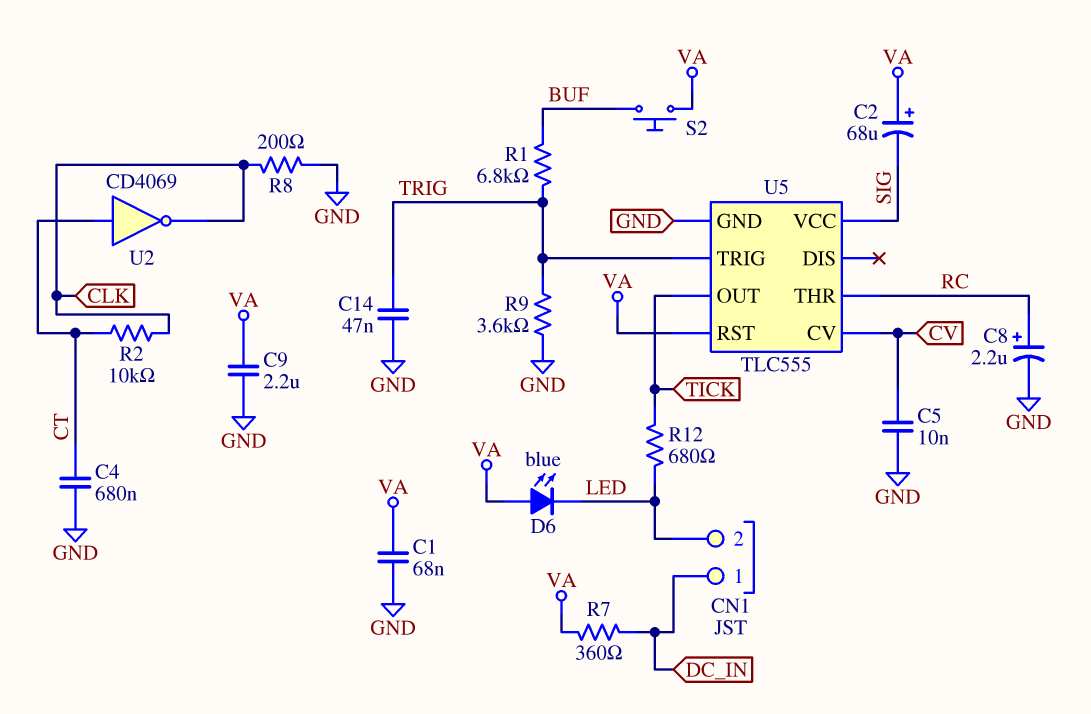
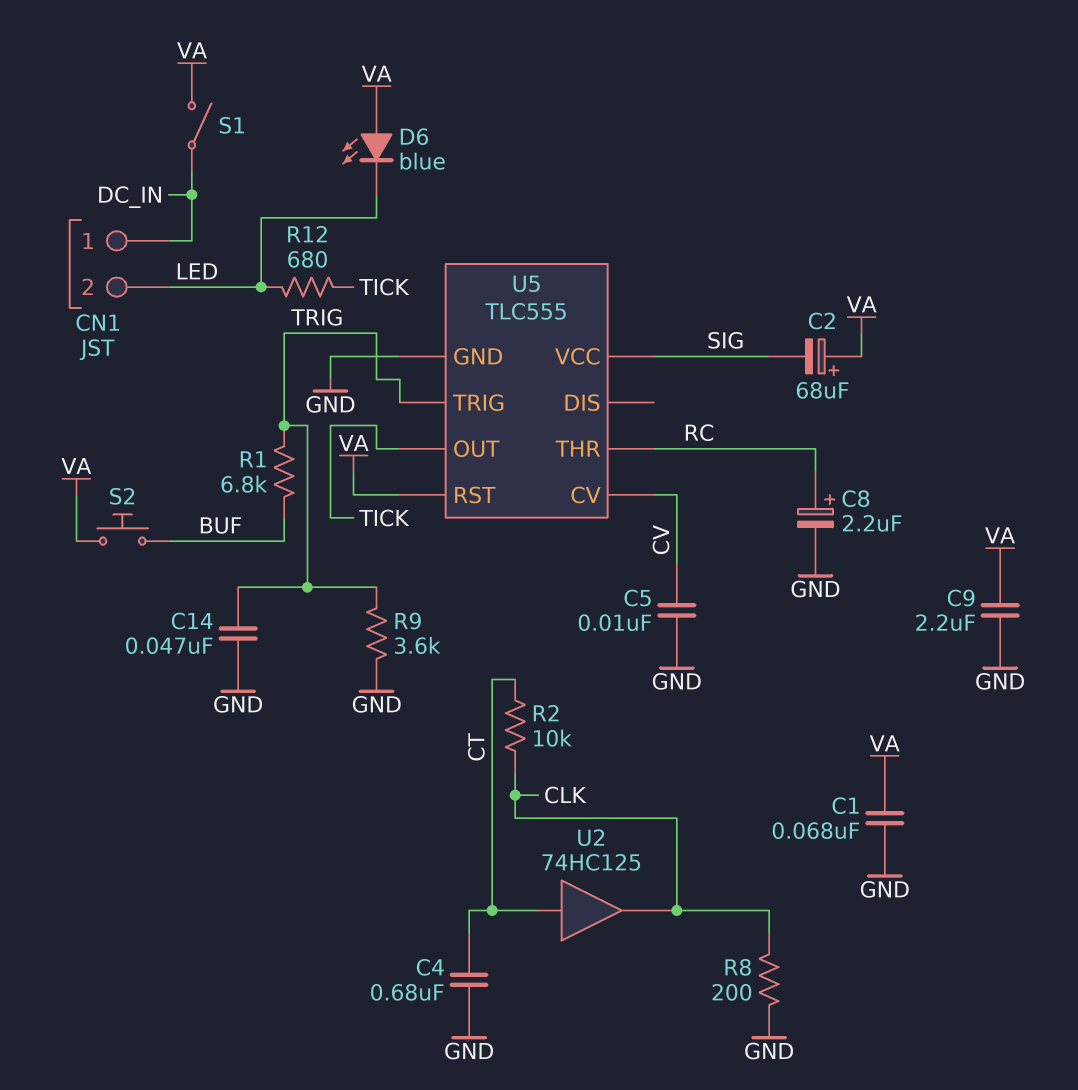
R7: 360 (DC_IN, VA) -> none
S1: none -> switch (DC_IN, VA)
U2: NOT CD4069 (in CT, out CLK) -> buffer 74HC125 (in CT, out CLK)

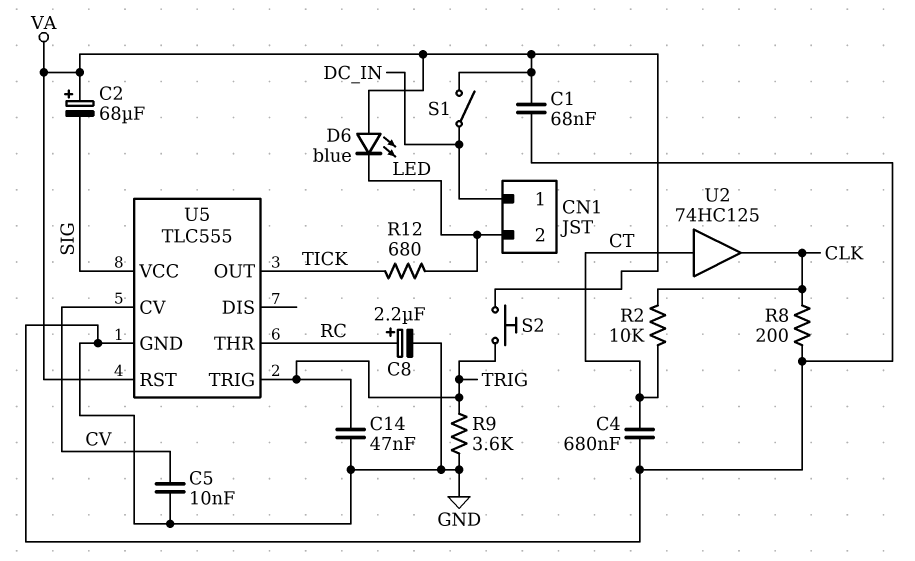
C9: 2.2uF (GND, VA) -> none
R1: 6.8k (BUF, TRIG) -> none
S2: button (BUF, VA) -> button (TRIG, VA)

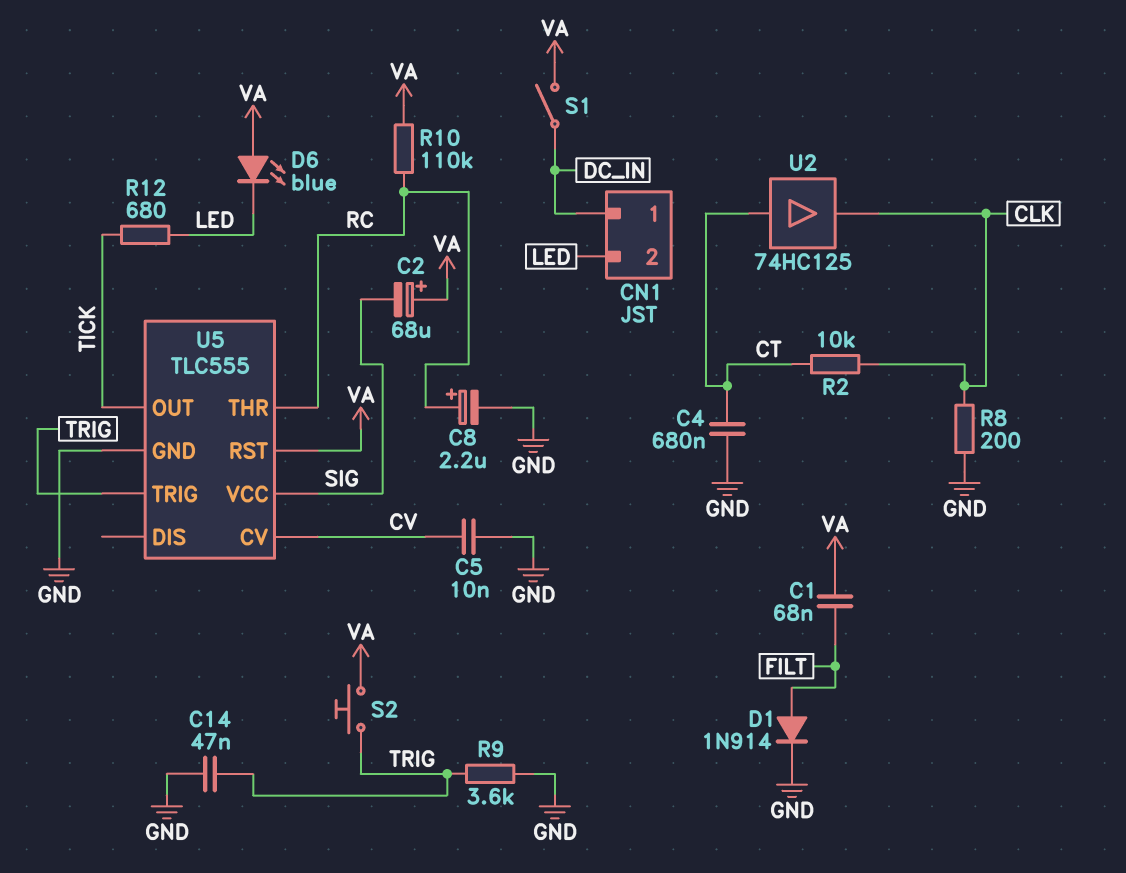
C1: 68nF (GND, VA) -> 68nF (FILT, VA)
D1: none -> diode 1N914 (A FILT, K GND)
R10: none -> 110k (RC, VA)

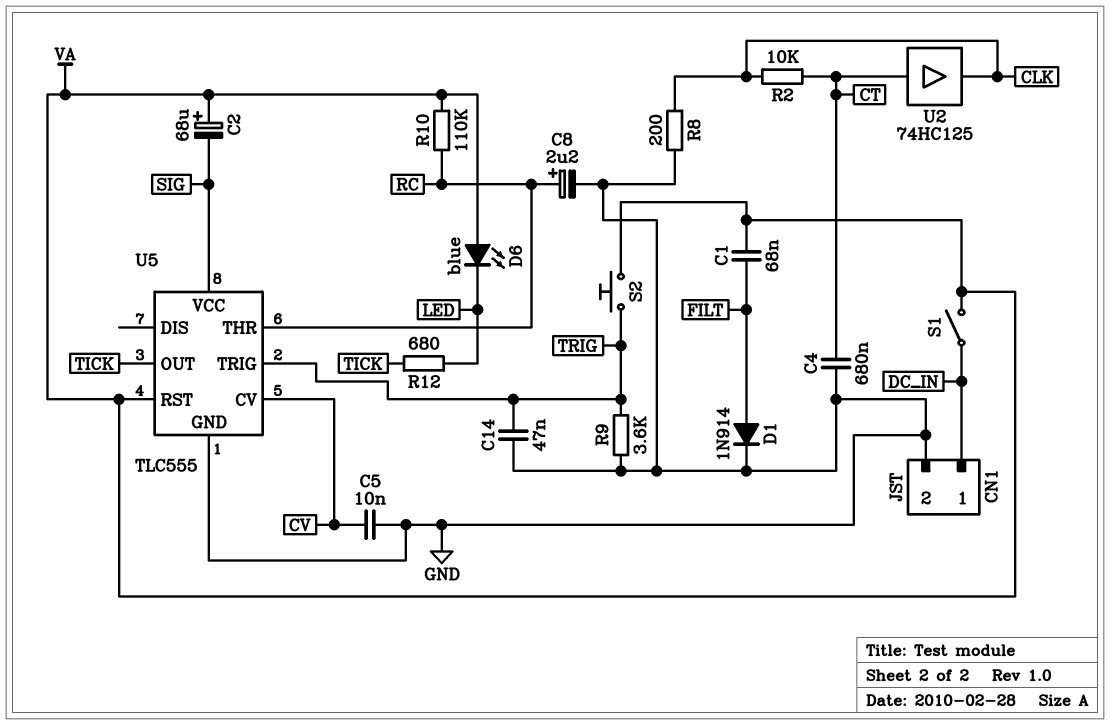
CN1 pin 2: LED -> GND

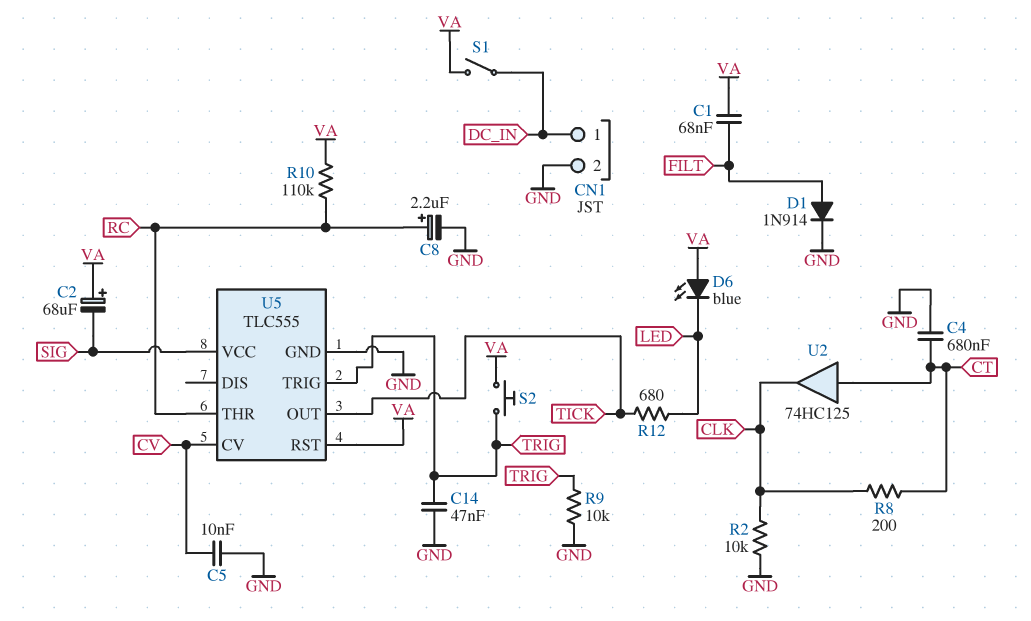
R2: 10k (CLK, CT) -> 10k (CLK, GND)
R8: 200 (CLK, GND) -> 200 (CLK, CT)
R9: 3.6k (GND, TRIG) -> 10k (GND, TRIG)

